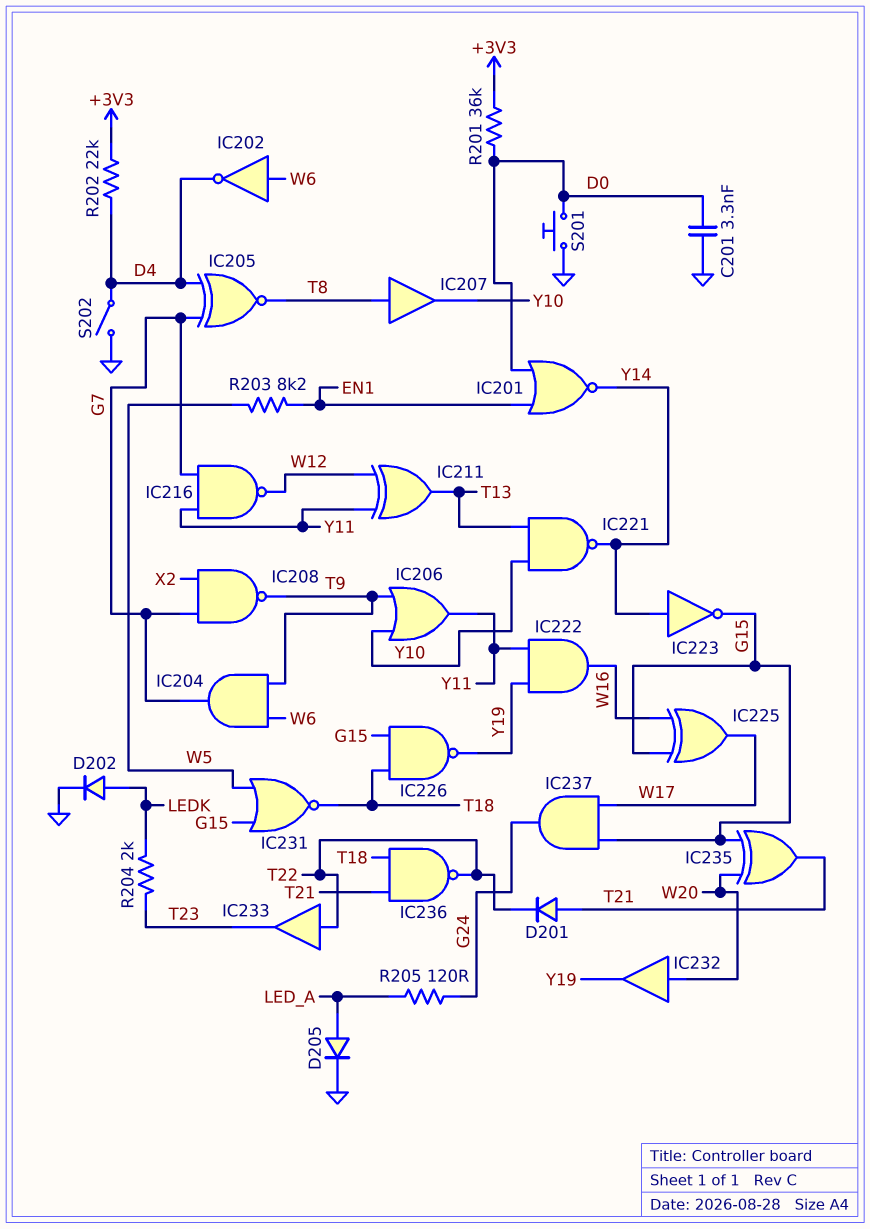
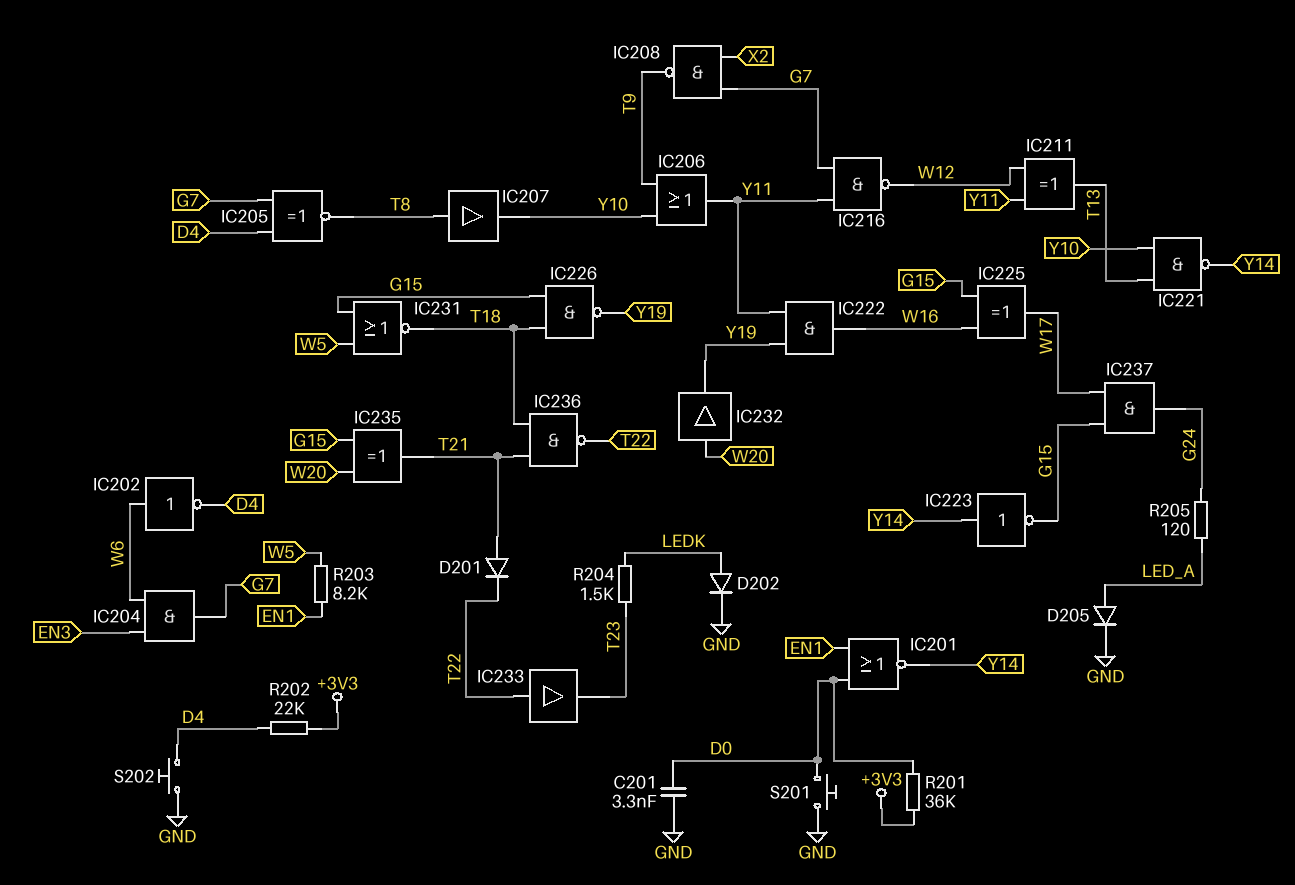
IC204: AND (in T9, in W6, out G7) -> AND (in EN3, in W6, out G7)
R204: 2k (LEDK, T23) -> 1.5k (LEDK, T23)
S202: switch (D4, GND) -> button (D4, GND)

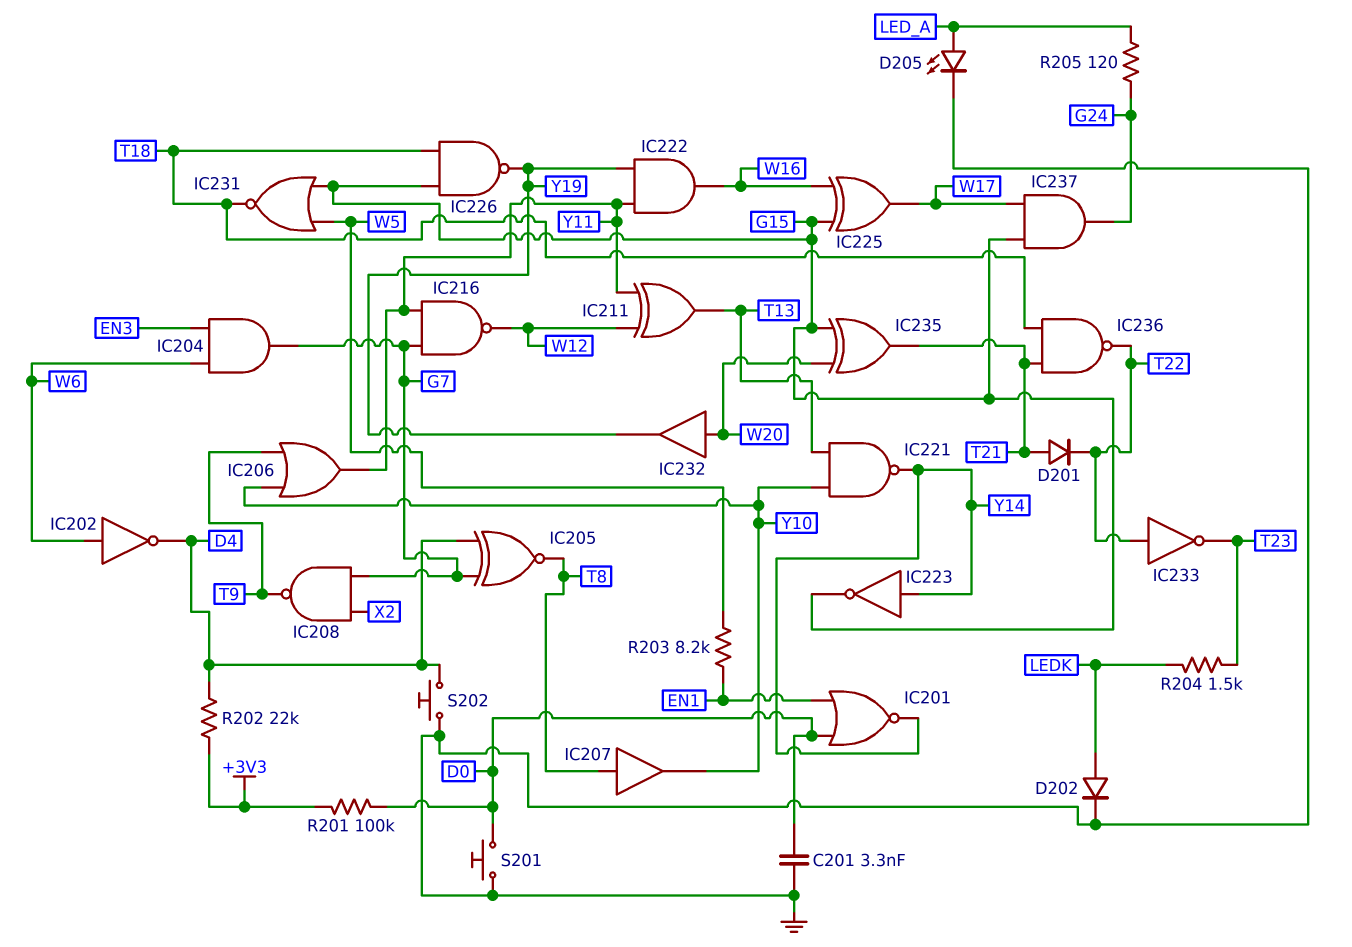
D205: diode (A LED_A, K GND) -> LED (A LED_A, K GND)
IC233: buffer (in T22, out T23) -> NOT (in T22, out T23)
R201: 36k (+3V3, D0) -> 100k (+3V3, D0)

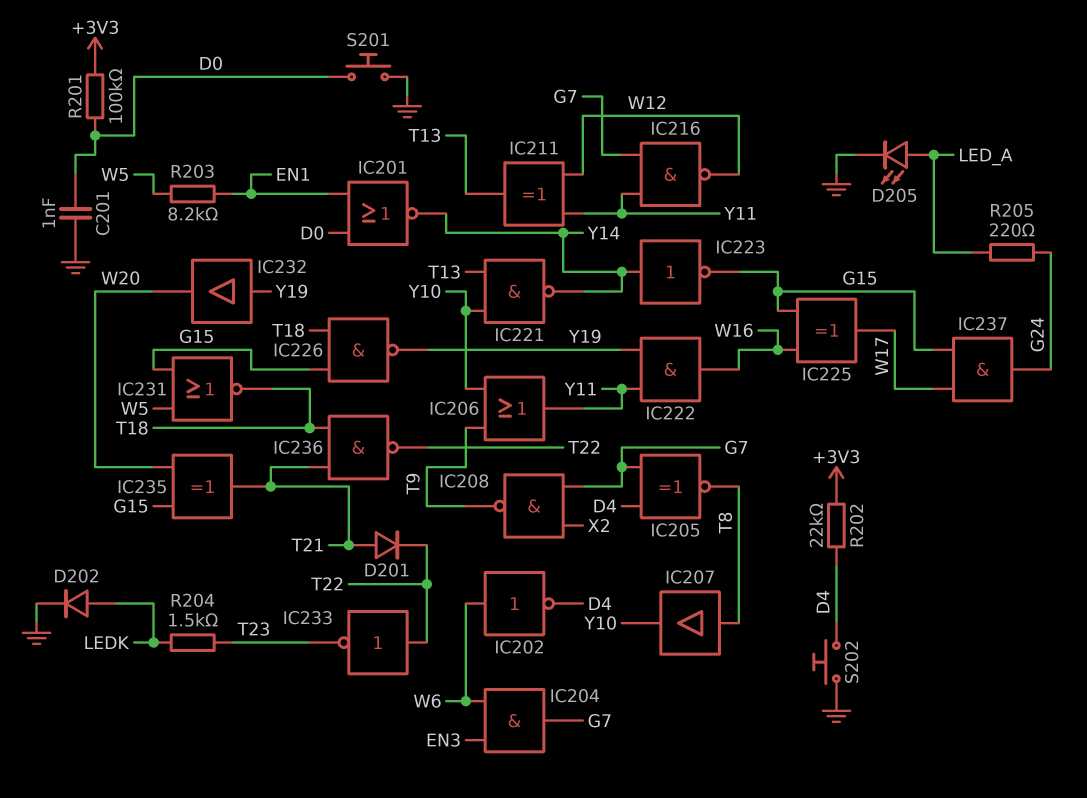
C201: 3.3nF (D0, GND) -> 1nF (D0, GND)
IC232: buffer (in W20, out Y19) -> buffer (in Y19, out W20)
R205: 120 (G24, LED_A) -> 220 (G24, LED_A)

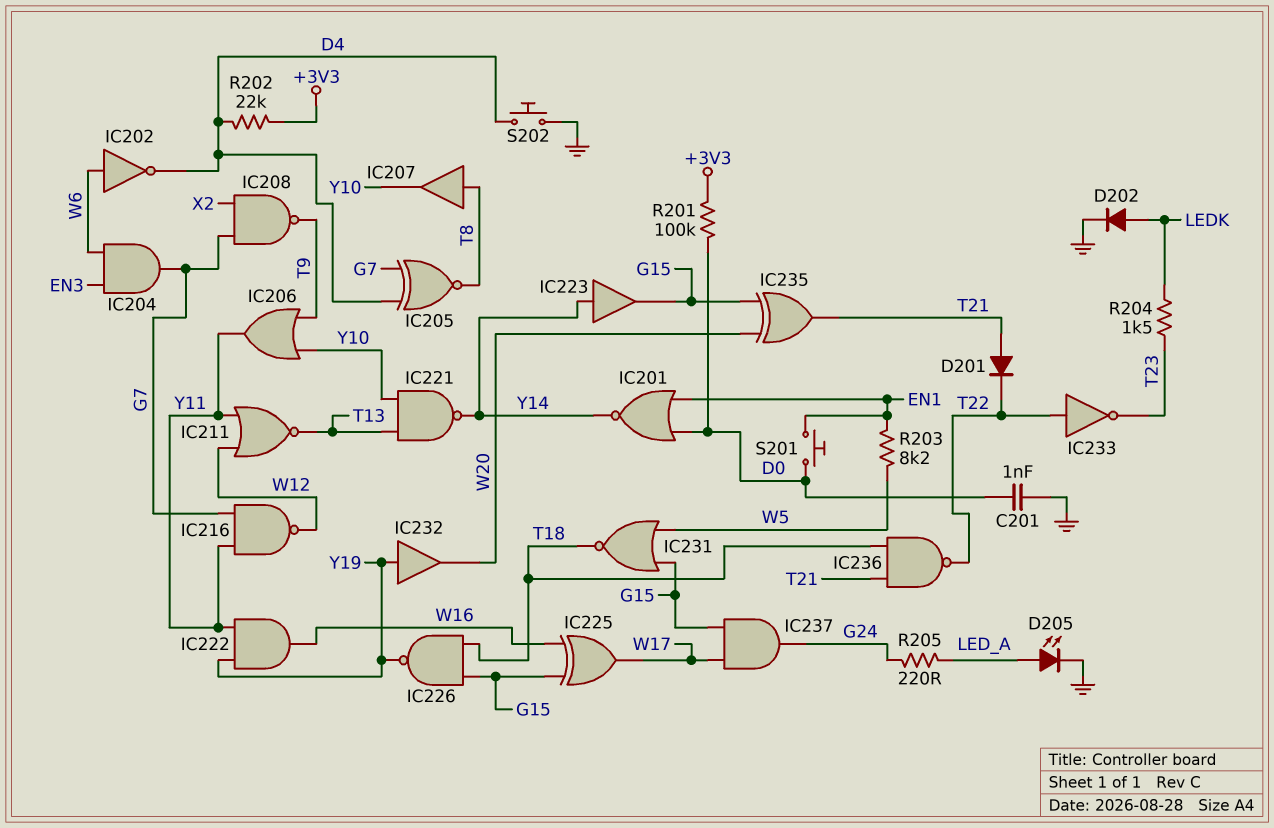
IC211: XOR (in W12, in Y11, out T13) -> NOR (in W12, in Y11, out T13)
IC223: NOT (in Y14, out G15) -> buffer (in Y14, out G15)
S201: button (D0, GND) -> button (D0, EN1)

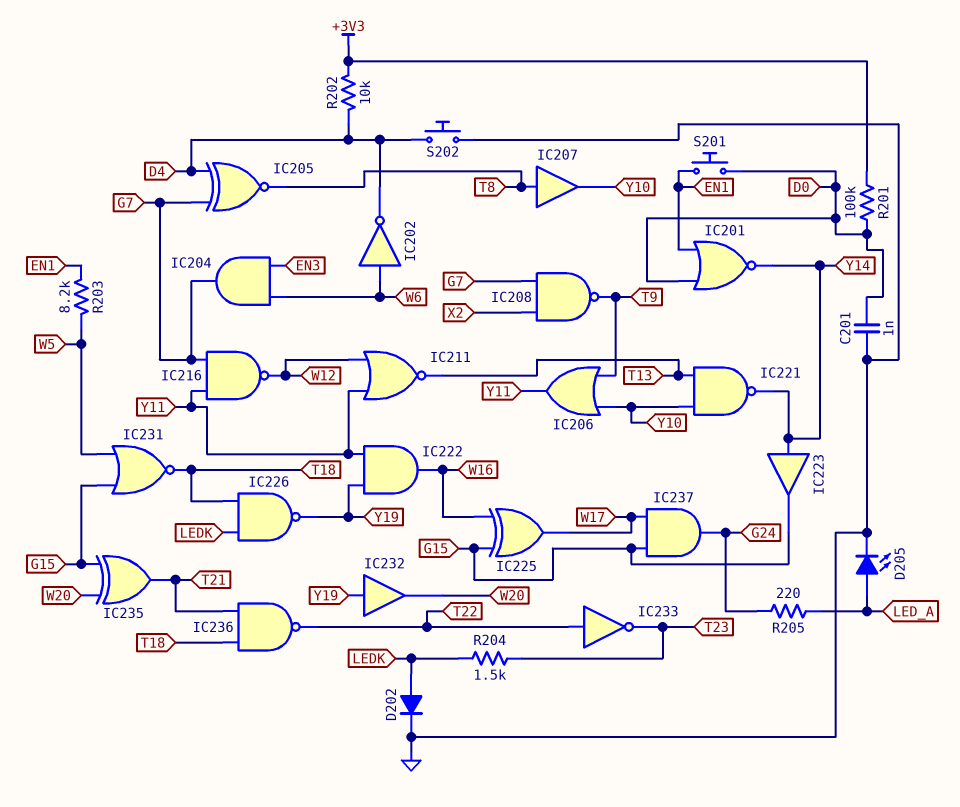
D201: diode (A T21, K T22) -> none
IC226: NAND (in G15, in T18, out Y19) -> NAND (in LEDK, in T18, out Y19)
R202: 22k (+3V3, D4) -> 10k (+3V3, D4)

